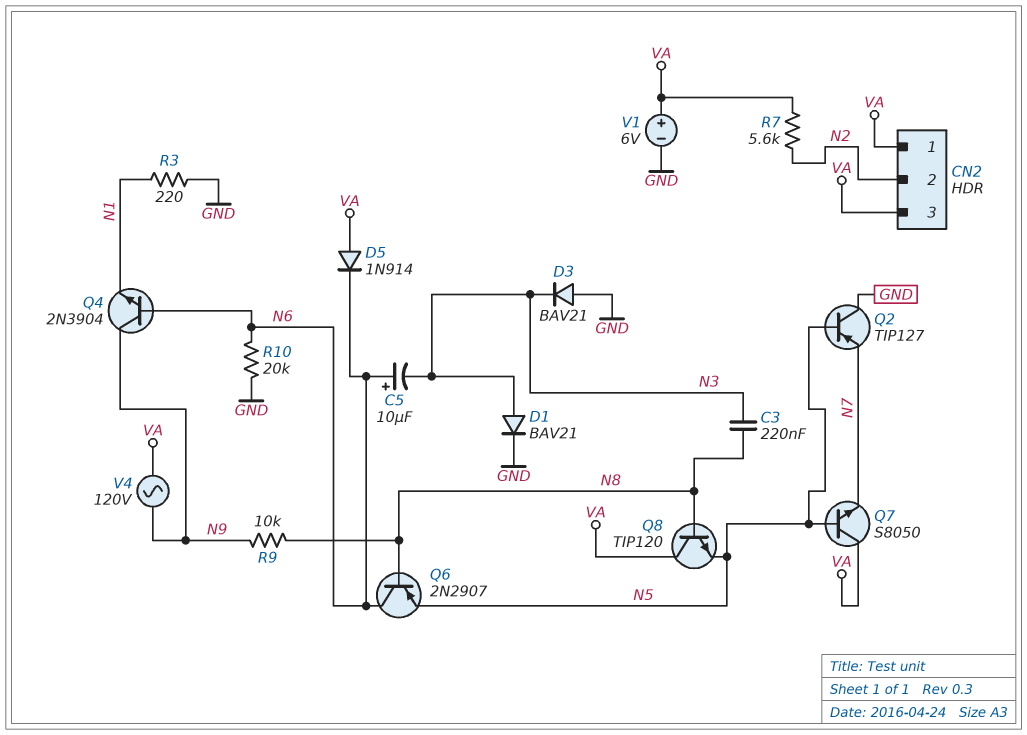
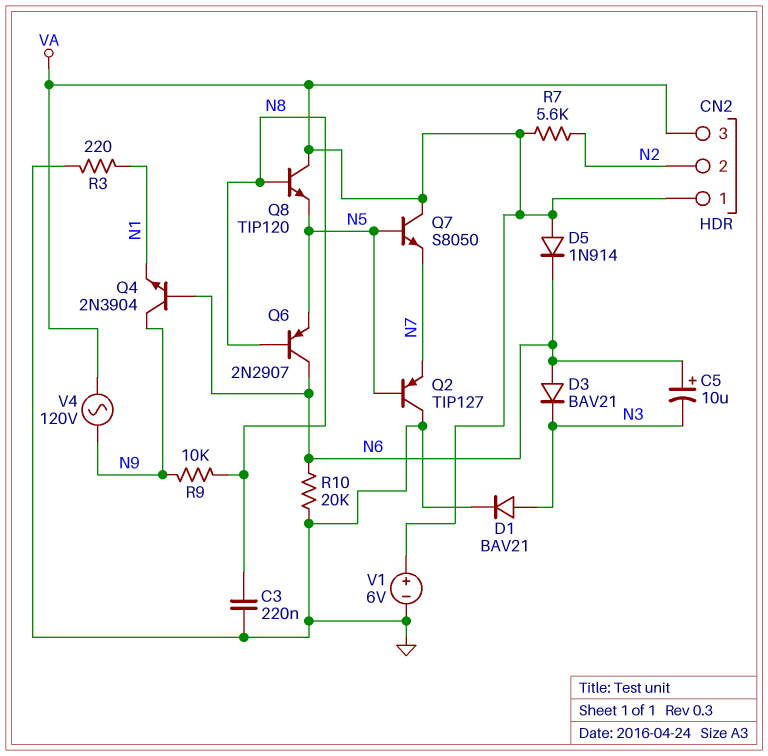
C3: 220nF (N3, N8) -> 220nF (GND, N8)
D3: diode BAV21 (A GND, K N3) -> diode BAV21 (A N6, K N3)

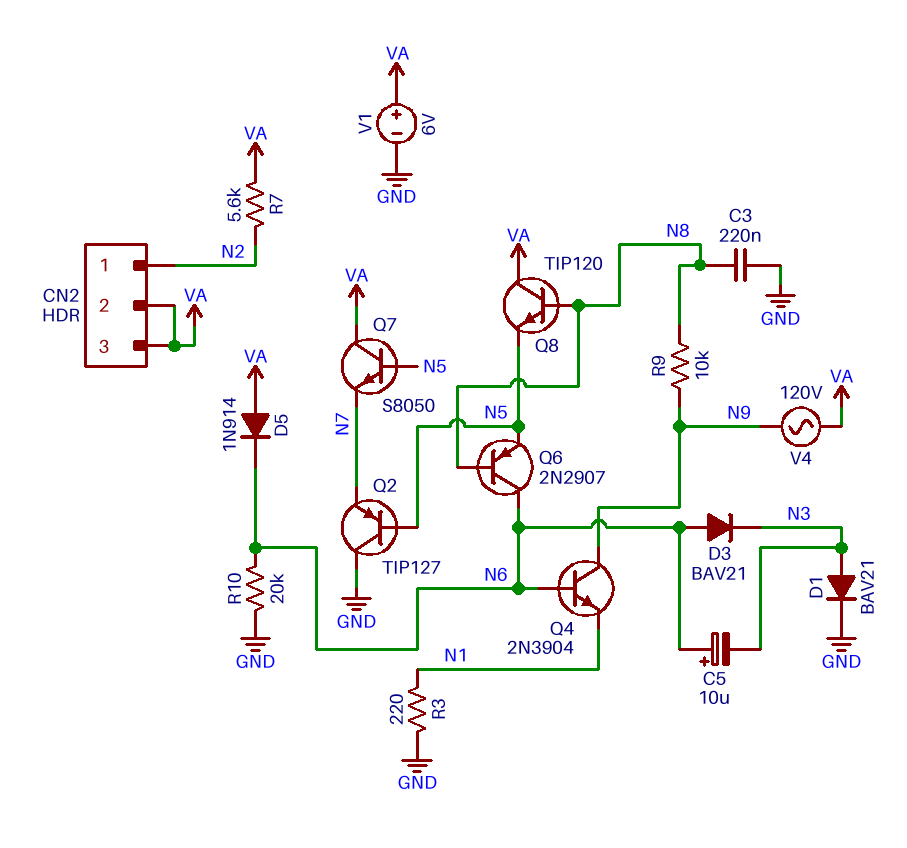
CN2 pin 1: VA -> N2
CN2 pin 2: N2 -> VA

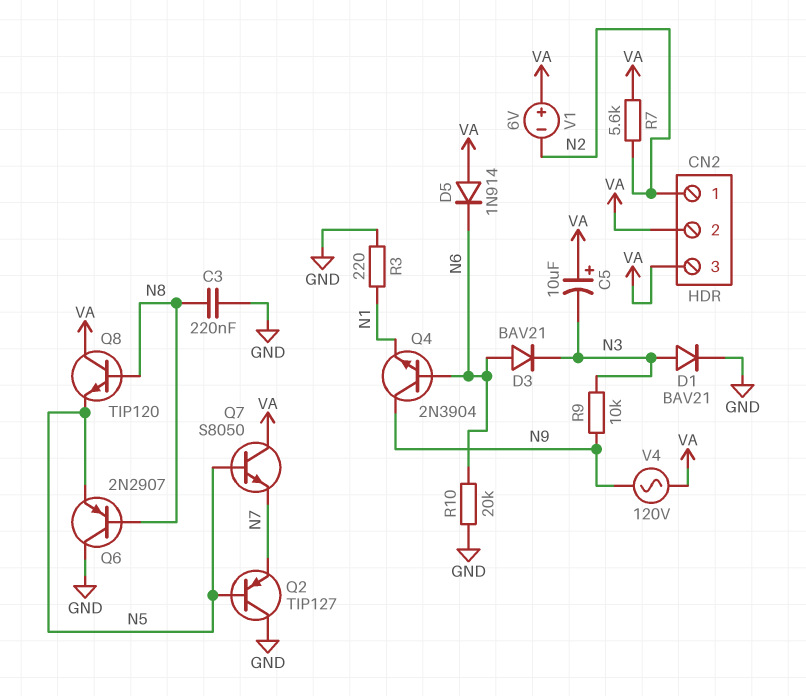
C5: 10uF (plus N6, minus N3) -> 10uF (plus VA, minus N3)
Q6: PNP 2N2907 (B N8, C N6, E N5) -> PNP 2N2907 (B N8, C GND, E N5)
R9: 10k (N8, N9) -> 10k (N3, N9)
V1: 6V (plus VA, minus GND) -> 6V (plus VA, minus N2)

